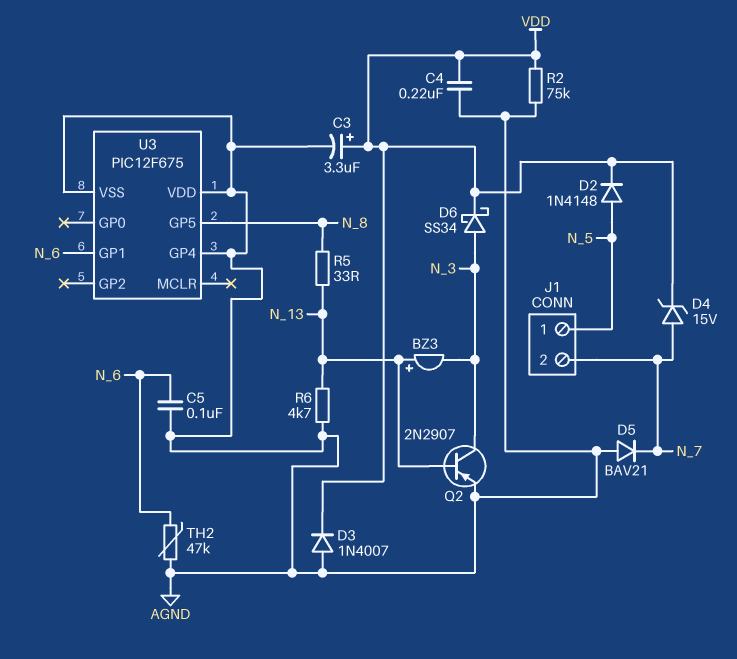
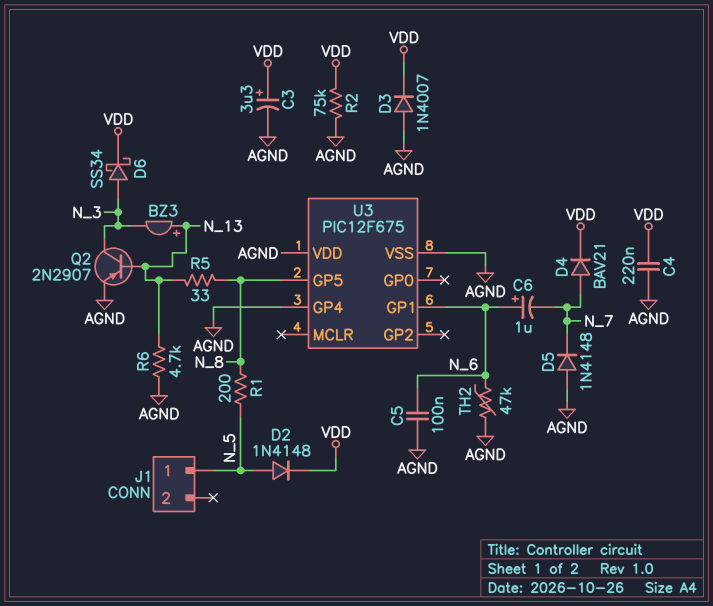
C6: none -> 1uF (plus N_6, minus N_7)
D4: zener 15V (A N_7, K VDD) -> diode BAV21 (A N_7, K VDD)
D5: diode BAV21 (A AGND, K N_7) -> diode 1N4148 (A AGND, K N_7)
J1 pin 2: N_7 -> none
R1: none -> 200 (N_5, N_8)

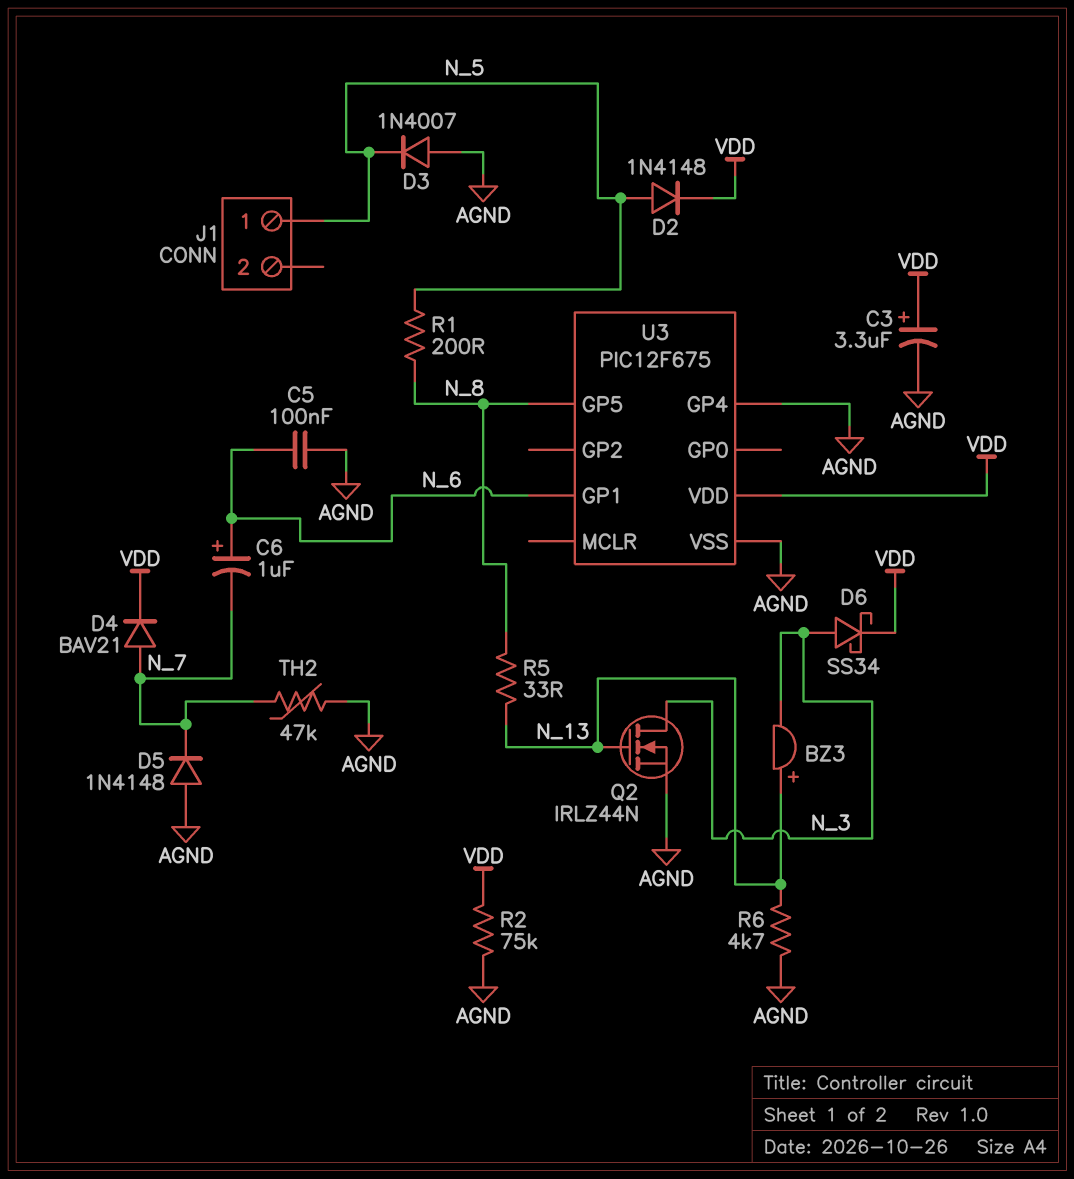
C4: 220nF (AGND, VDD) -> none
D3: diode 1N4007 (A AGND, K VDD) -> diode 1N4007 (A AGND, K N_5)
Q2: PNP 2N2907 (B N_13, C N_3, E AGND) -> NMOS IRLZ44N (G N_13, D N_3, S AGND)
TH2: 47k (AGND, N_6) -> 47k (AGND, N_7)
U3 pin VDD: AGND -> VDD

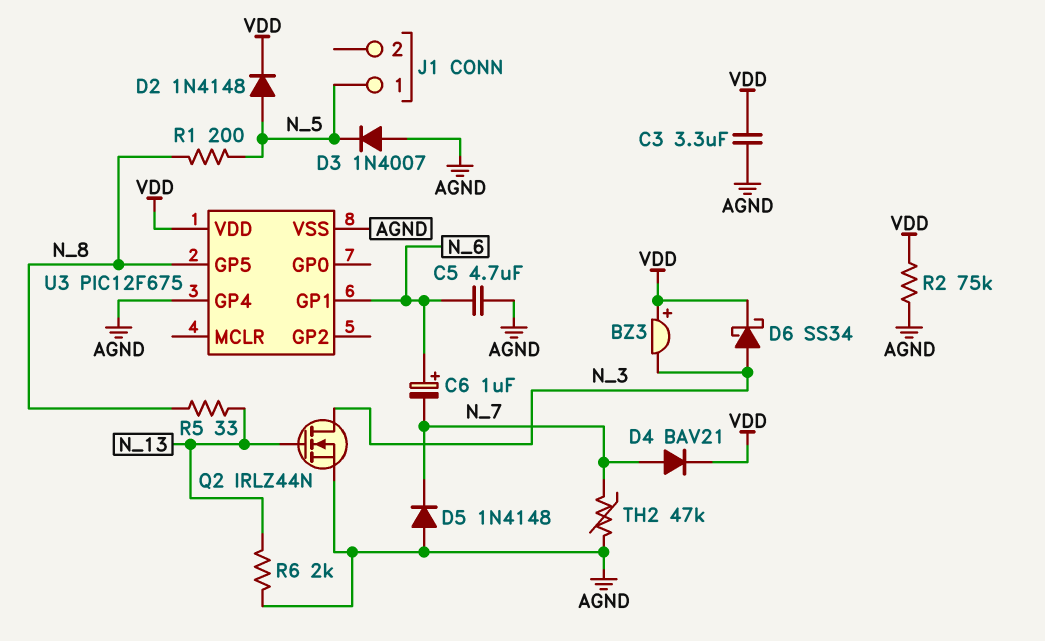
BZ3: buzzer (plus N_13, minus N_3) -> buzzer (plus VDD, minus N_3)
C3: 3.3uF (plus VDD, minus AGND) -> 3.3uF (AGND, VDD)
C5: 100nF (AGND, N_6) -> 4.7uF (AGND, N_6)
R6: 4.7k (AGND, N_13) -> 2k (AGND, N_13)

